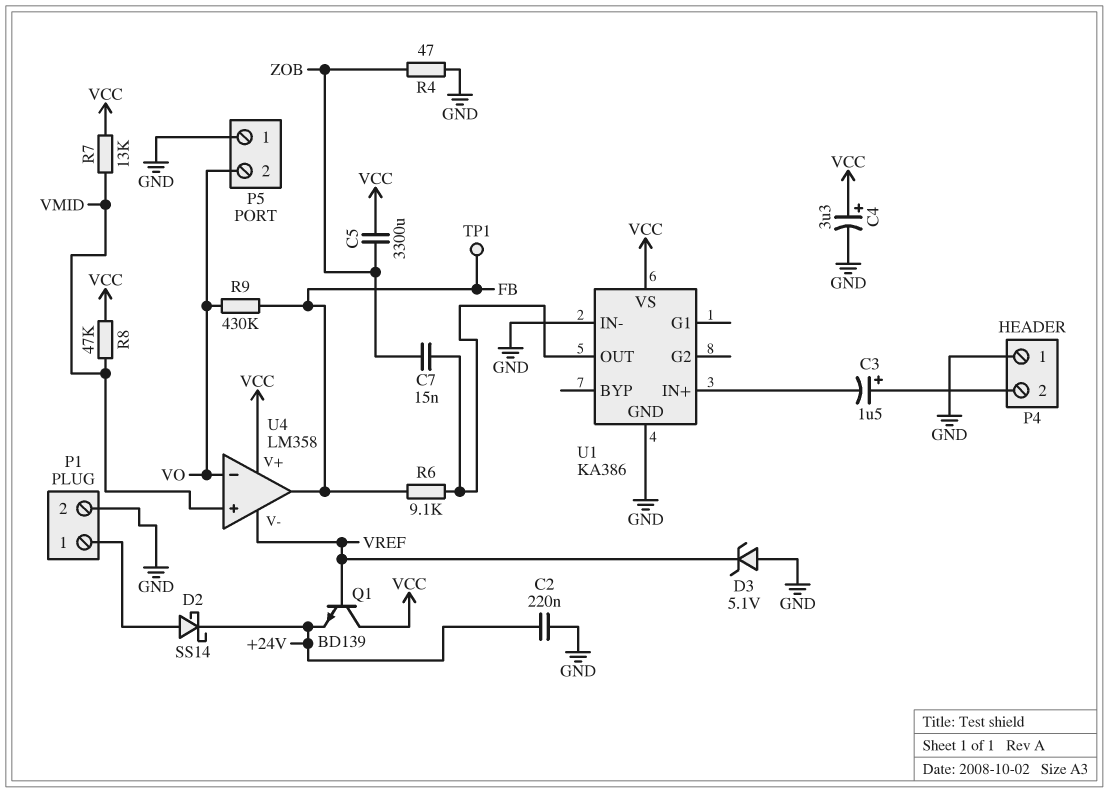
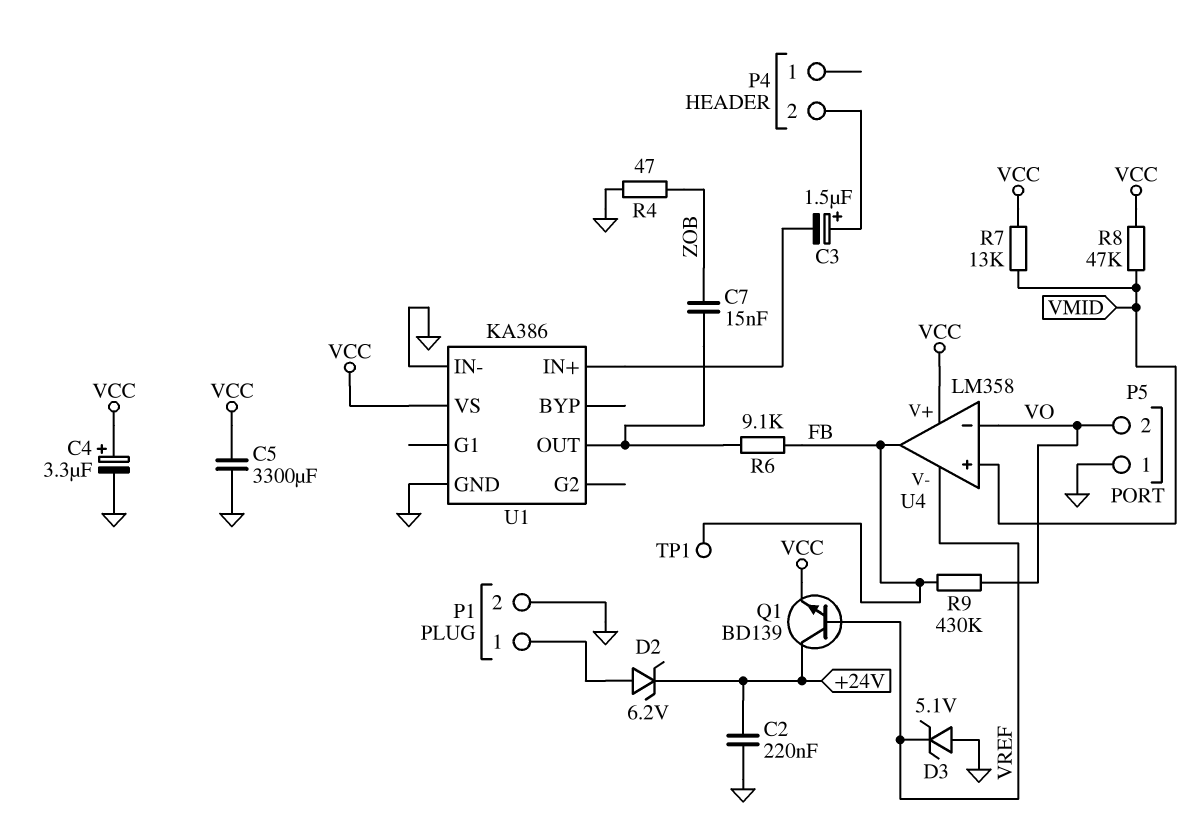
C5: 3300uF (VCC, ZOB) -> 3300uF (GND, VCC)
D2: schottky SS14 (A P1/1, K +24V) -> zener 6.2V (A P1/1, K +24V)
P4 pin 1: GND -> none
Q1: NPN BD139 (B VREF, C VCC, E +24V) -> NPN BD139 (B VREF, C +24V, E VCC)

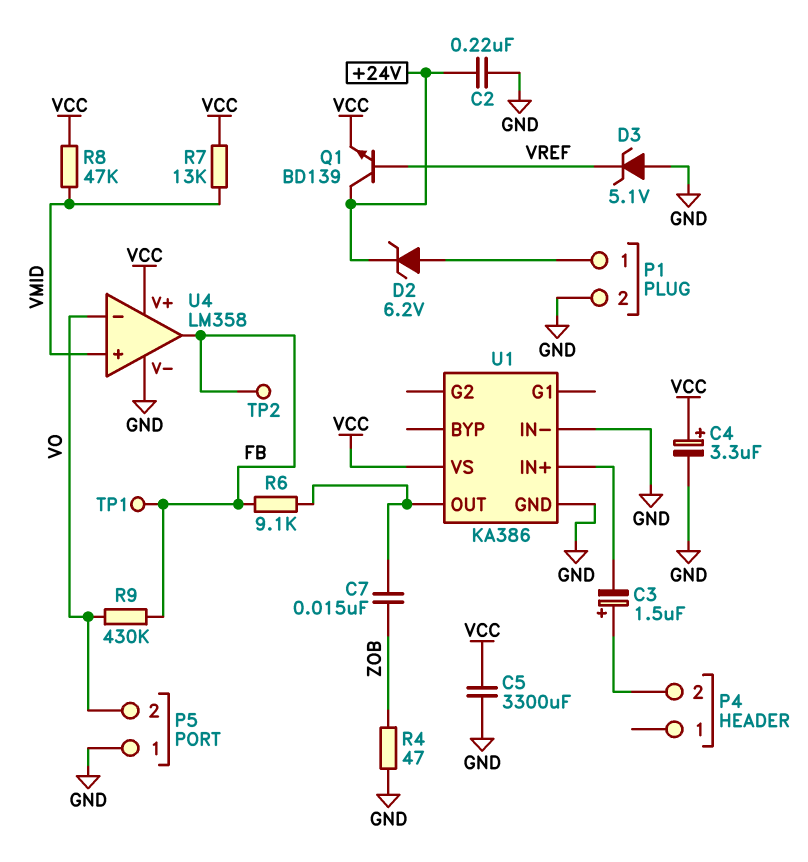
TP2: none -> test point (FB)
U4 pin V-: VREF -> GND

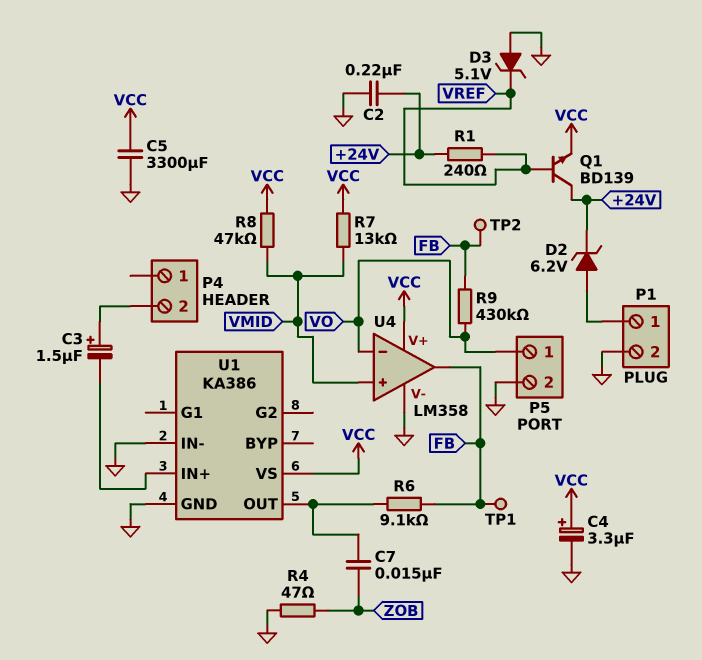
P5 pin 1: GND -> VO
P5 pin 2: VO -> GND
R1: none -> 240 (+24V, VREF)

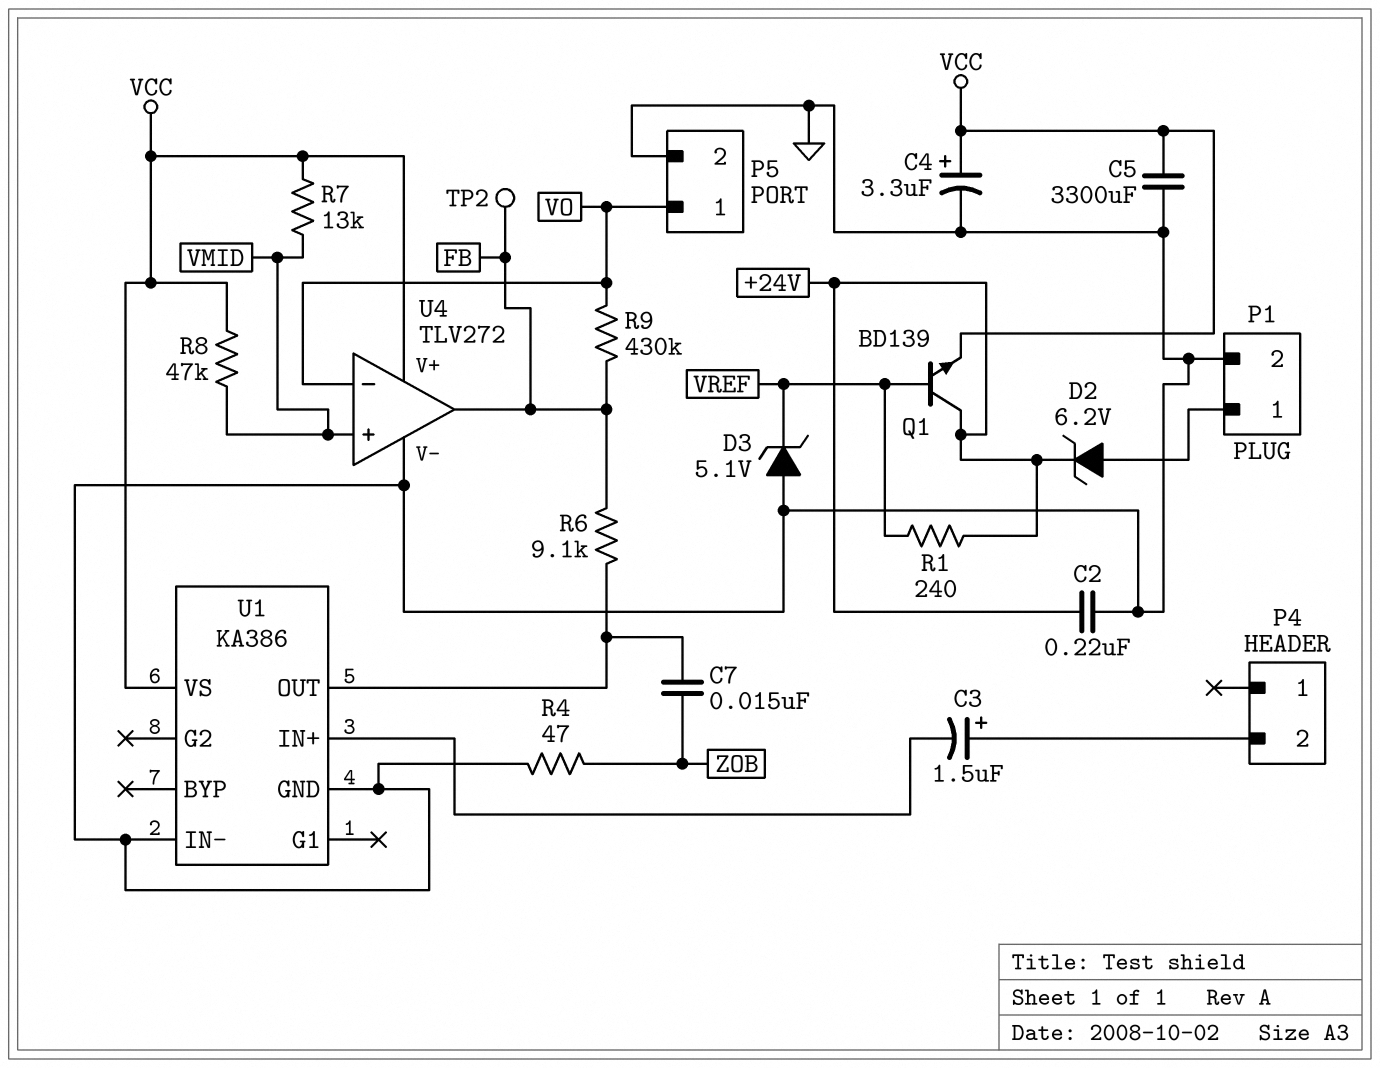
TP1: test point (FB) -> none
U4: LM358 -> TLV272

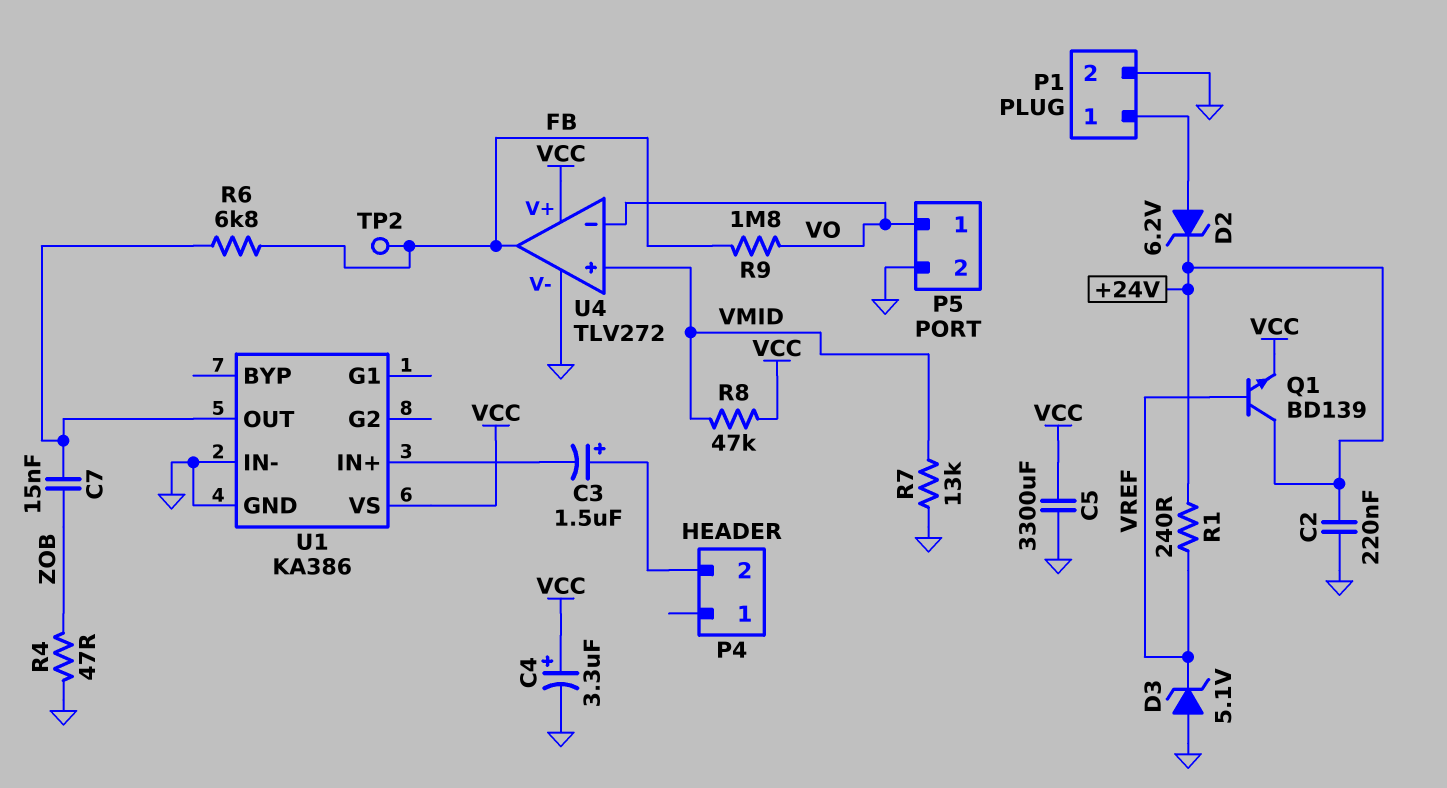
R6: 9.1k (FB, U1/OUT) -> 6.8k (FB, U1/OUT)
R7: 13k (VCC, VMID) -> 13k (GND, VMID)
R9: 430k (FB, VO) -> 1.8M (FB, VO)

